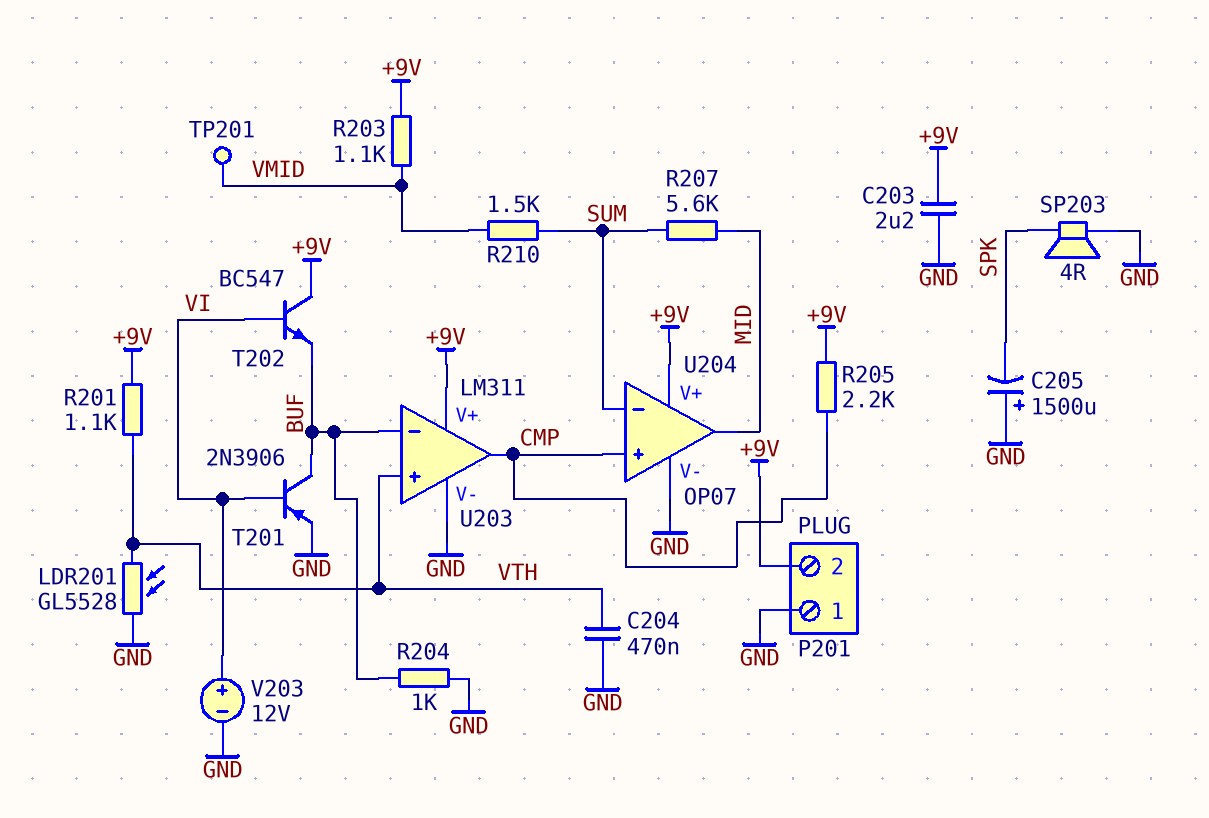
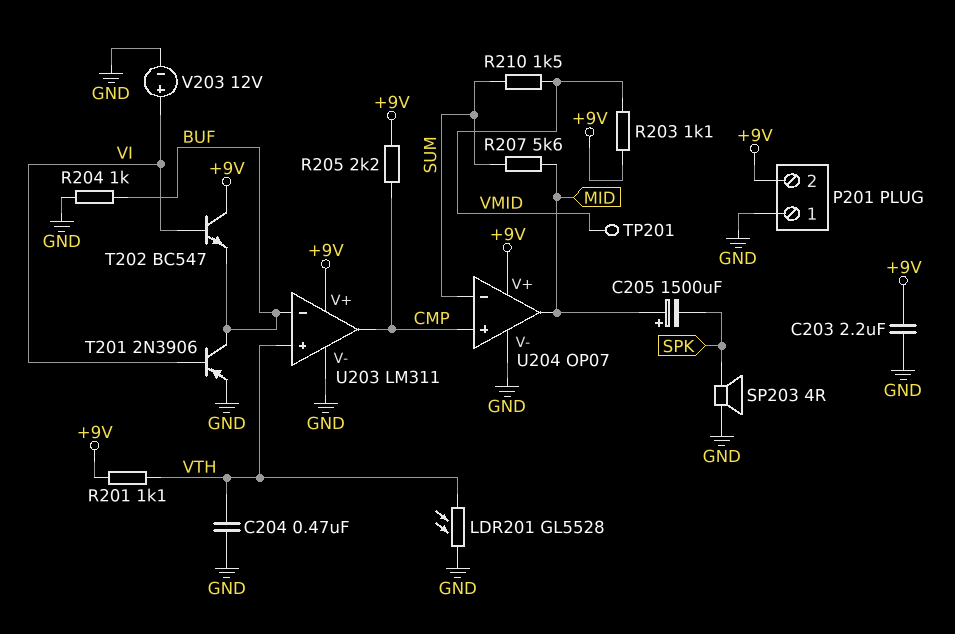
C205: 1500uF (plus GND, minus SPK) -> 1500uF (plus MID, minus SPK)

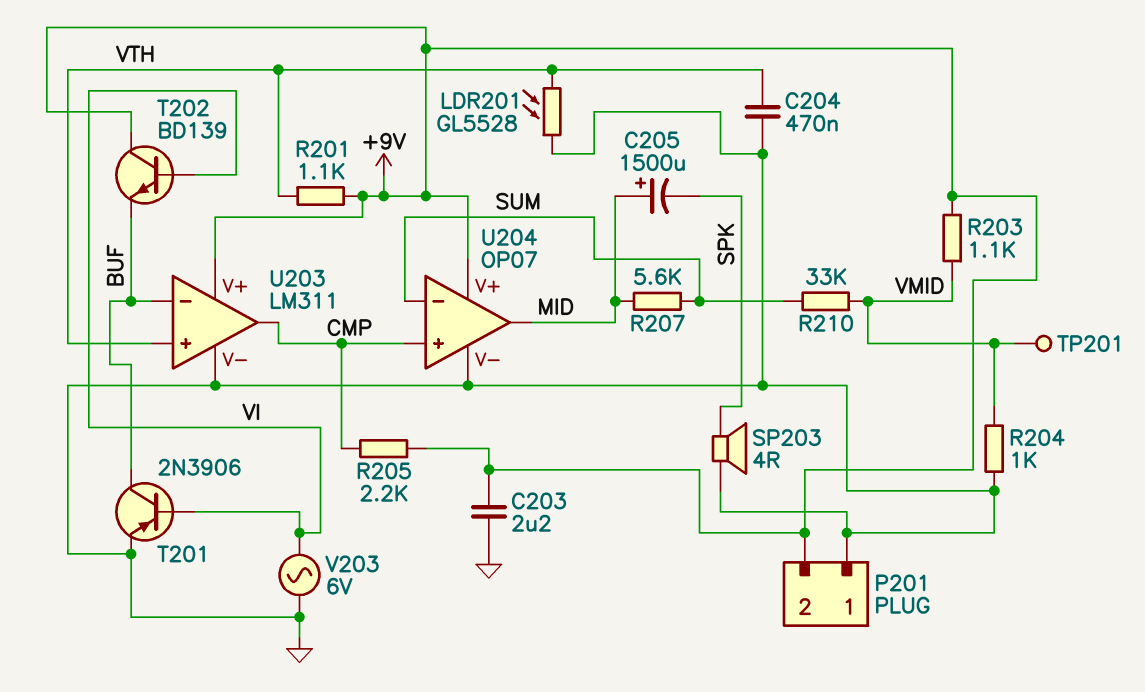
R204: 1k (BUF, GND) -> 1k (GND, VMID)
R210: 1.5k (SUM, VMID) -> 33k (SUM, VMID)
T202: NPN BC547 (B VI, C +9V, E BUF) -> NPN BD139 (B VI, C +9V, E BUF)
V203: 12V (plus VI, minus GND) -> AC 6V (GND, VI)

